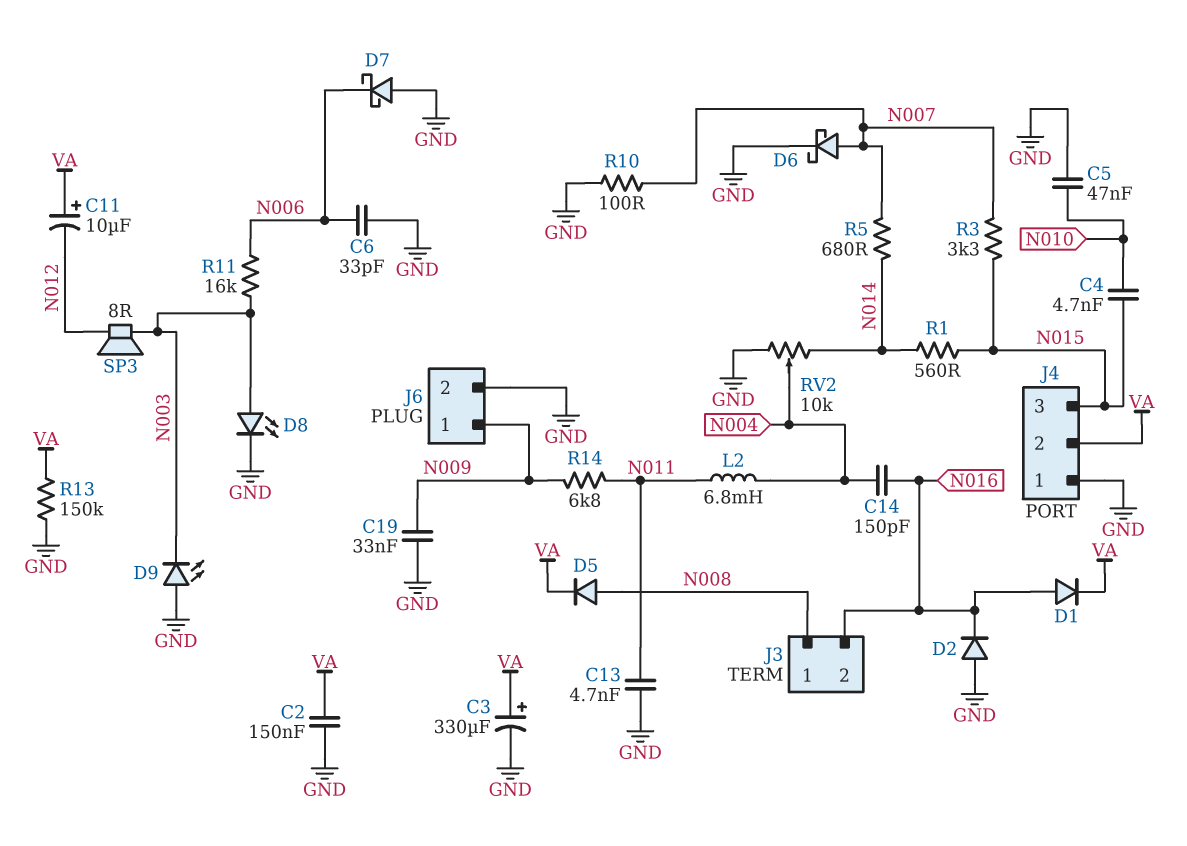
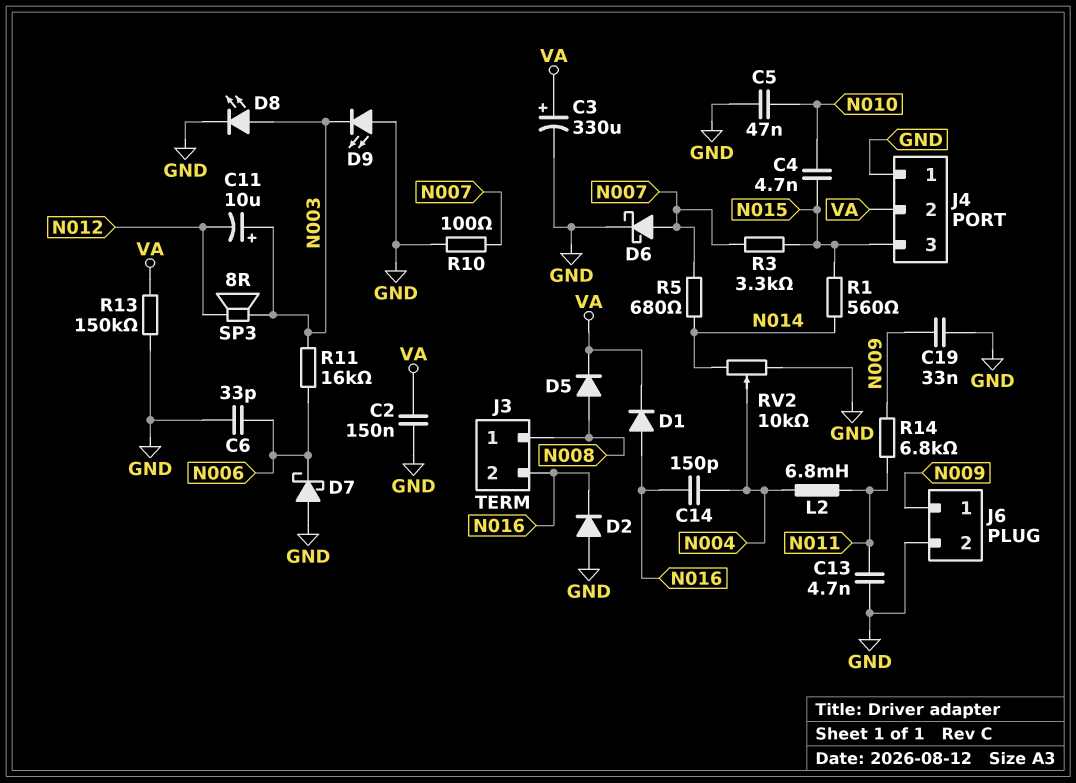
C11: 10uF (plus VA, minus N012) -> 10uF (plus N003, minus N012)

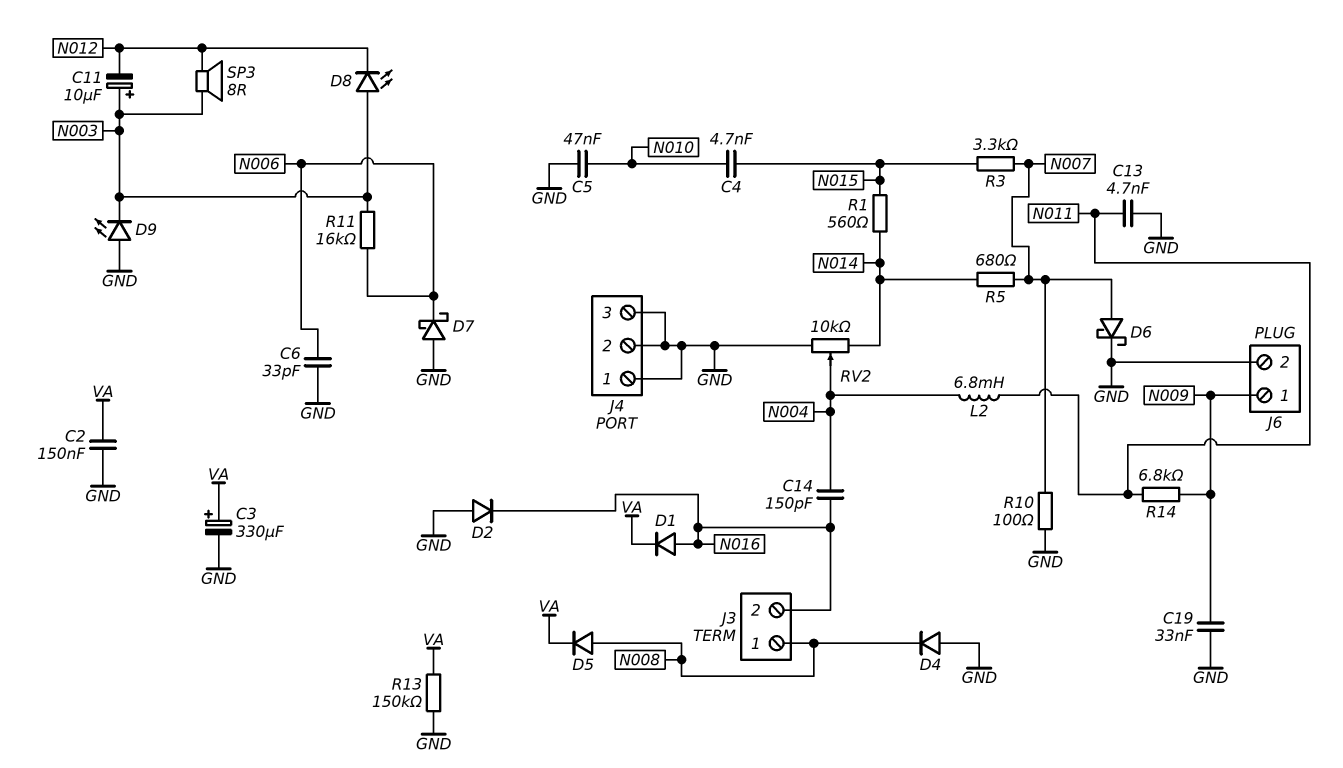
D4: none -> diode (A GND, K N008)
D8: LED (A N003, K GND) -> LED (A N003, K N012)
J4 pin 2: VA -> GND
J4 pin 3: N015 -> GND

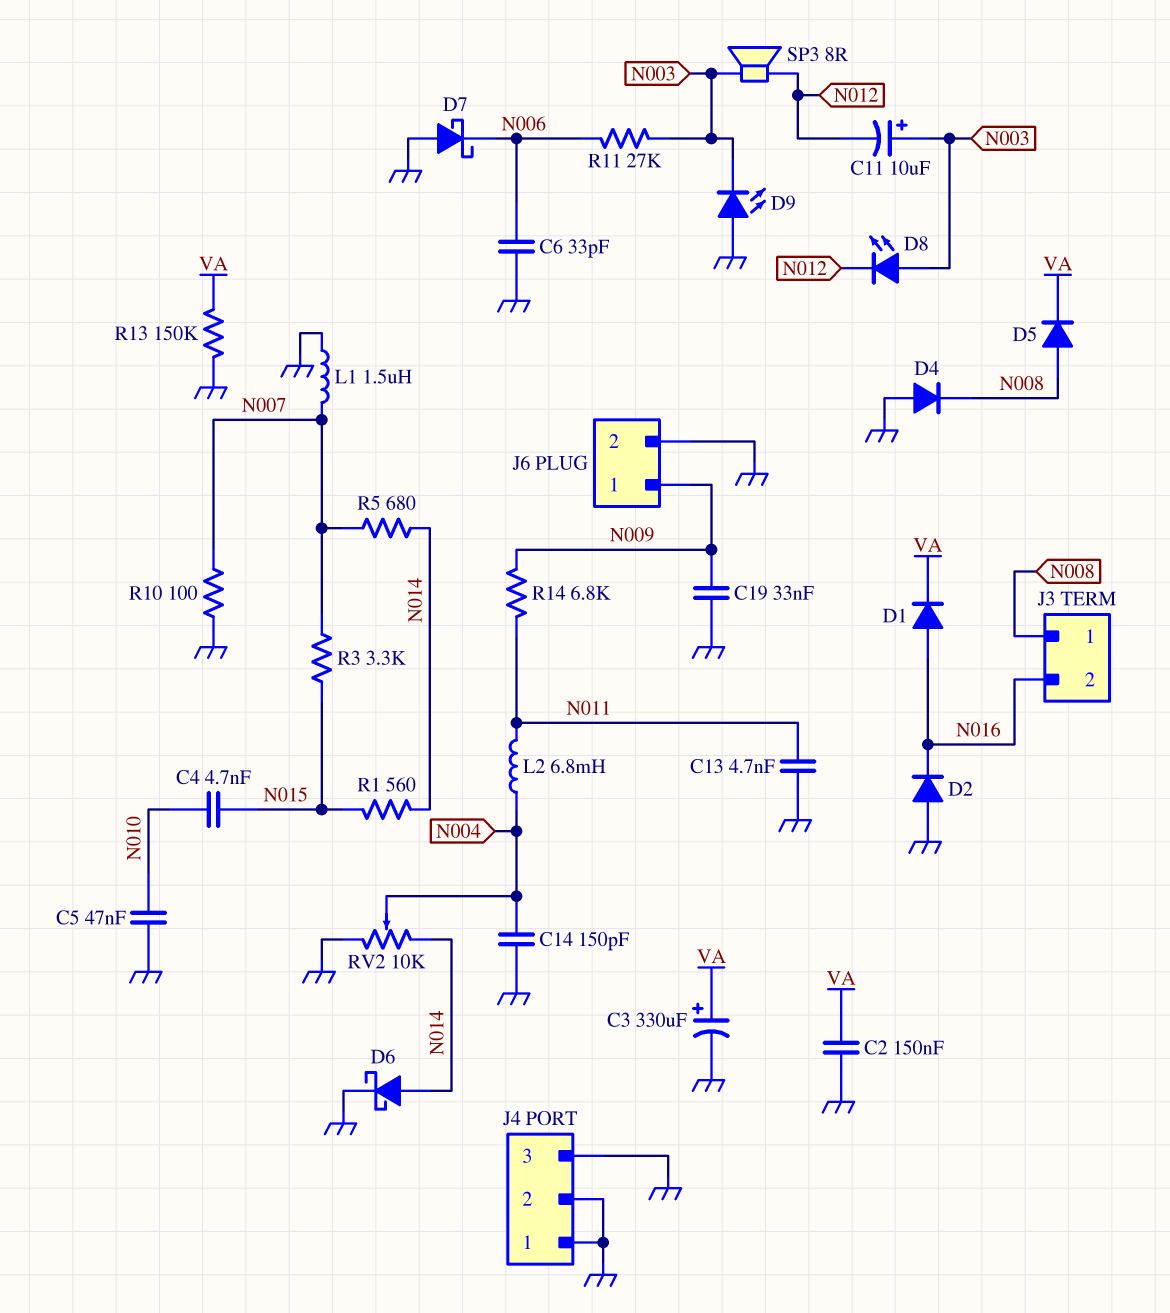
C14: 150pF (N004, N016) -> 150pF (GND, N004)
D6: schottky (A N007, K GND) -> schottky (A N014, K GND)
L1: none -> 1.5uH (GND, N007)
R11: 16k (N003, N006) -> 27k (N003, N006)

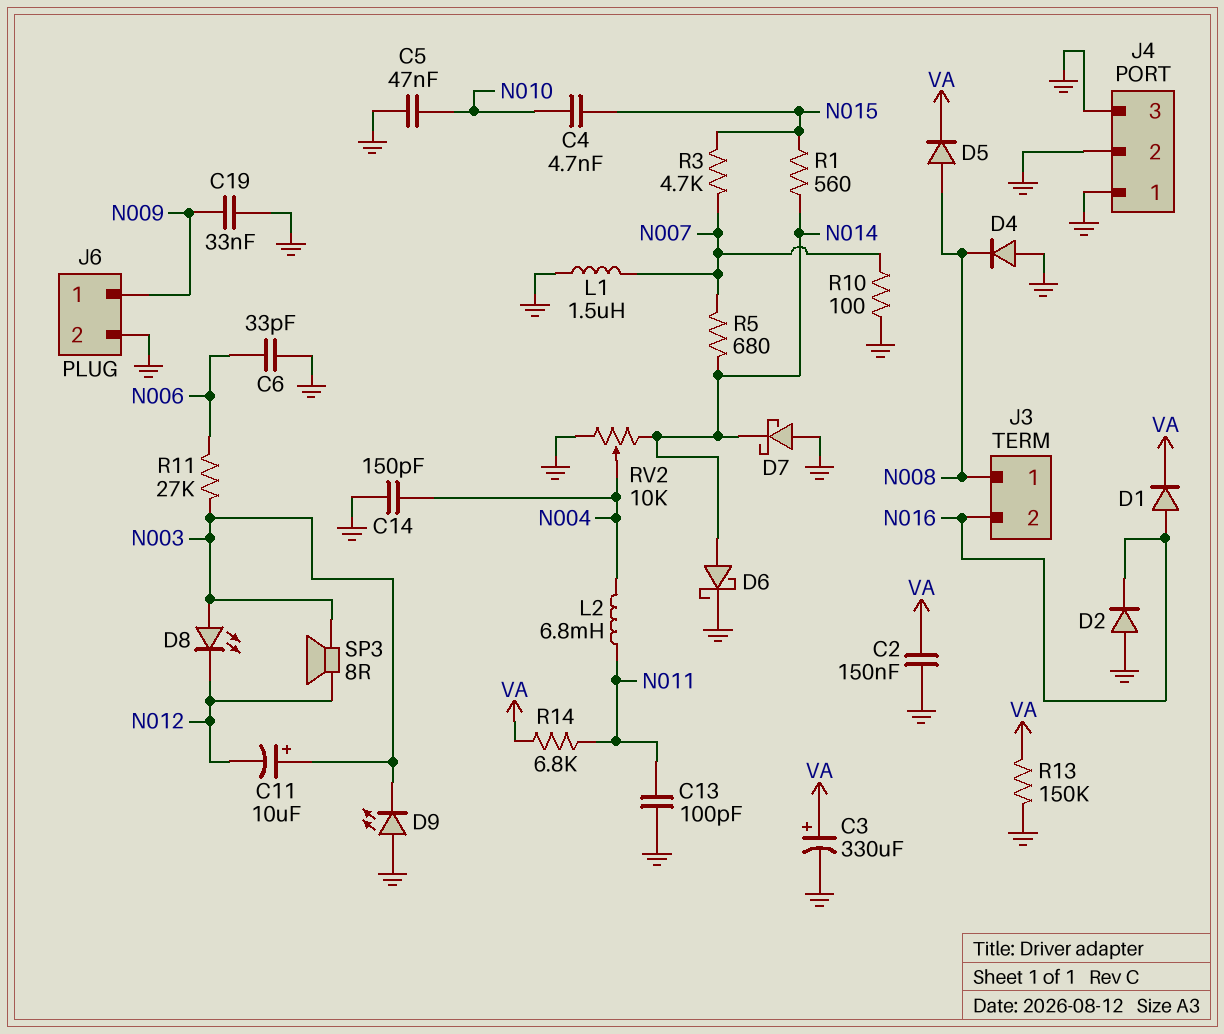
C13: 4.7nF (GND, N011) -> 100pF (GND, N011)
D7: schottky (A GND, K N006) -> schottky (A GND, K N014)
R3: 3.3k (N007, N015) -> 4.7k (N007, N015)
R14: 6.8k (N009, N011) -> 6.8k (N011, VA)

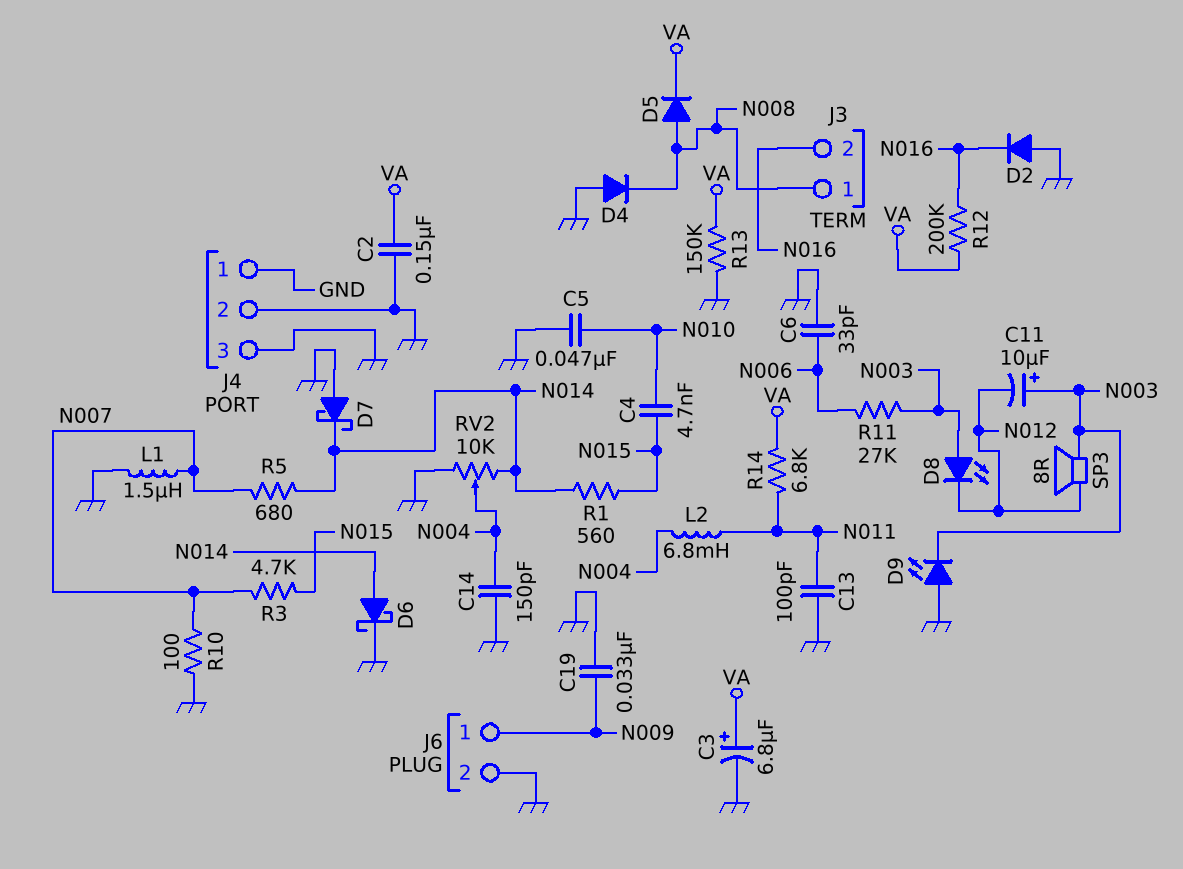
C3: 330uF (plus VA, minus GND) -> 6.8uF (plus VA, minus GND)
D1: diode (A N016, K VA) -> none
R12: none -> 200k (N016, VA)

